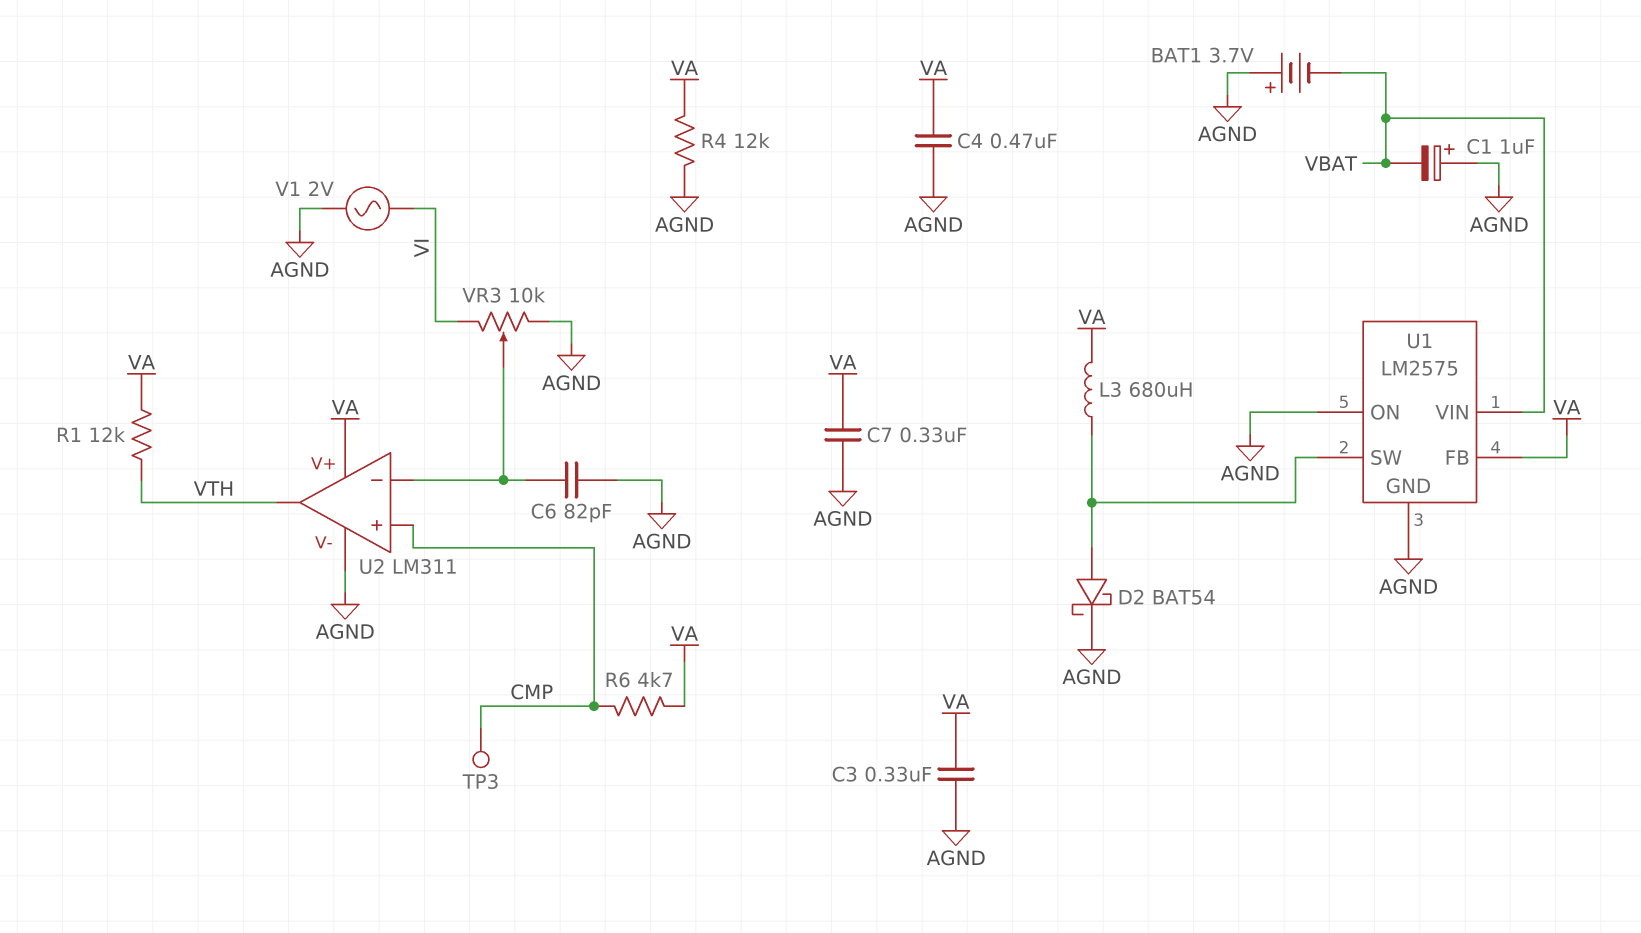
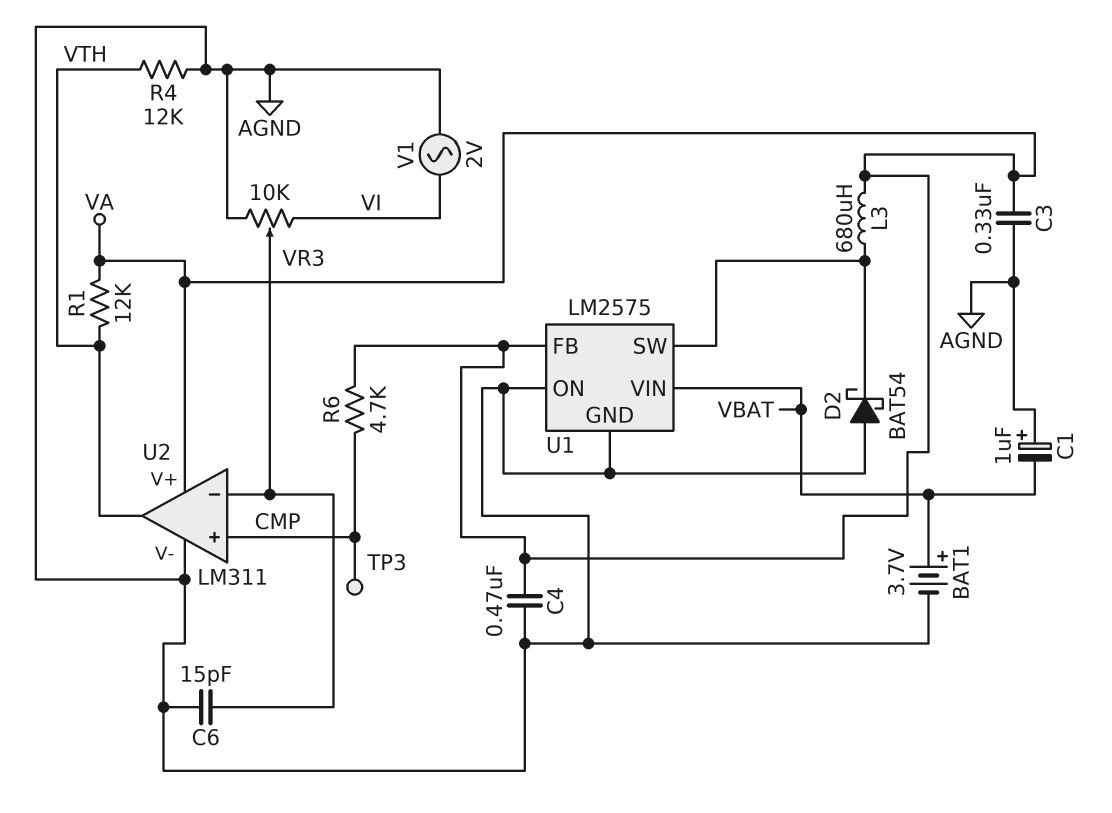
BAT1: 3.7V (plus AGND, minus VBAT) -> 3.7V (plus VBAT, minus AGND)
C6: 82pF (AGND, U2/in-) -> 15pF (AGND, U2/in-)
C7: 330nF (AGND, VA) -> none
D2: schottky BAT54 (A U1/SW, K AGND) -> schottky BAT54 (A AGND, K U1/SW)
R4: 12k (AGND, VA) -> 12k (AGND, VTH)

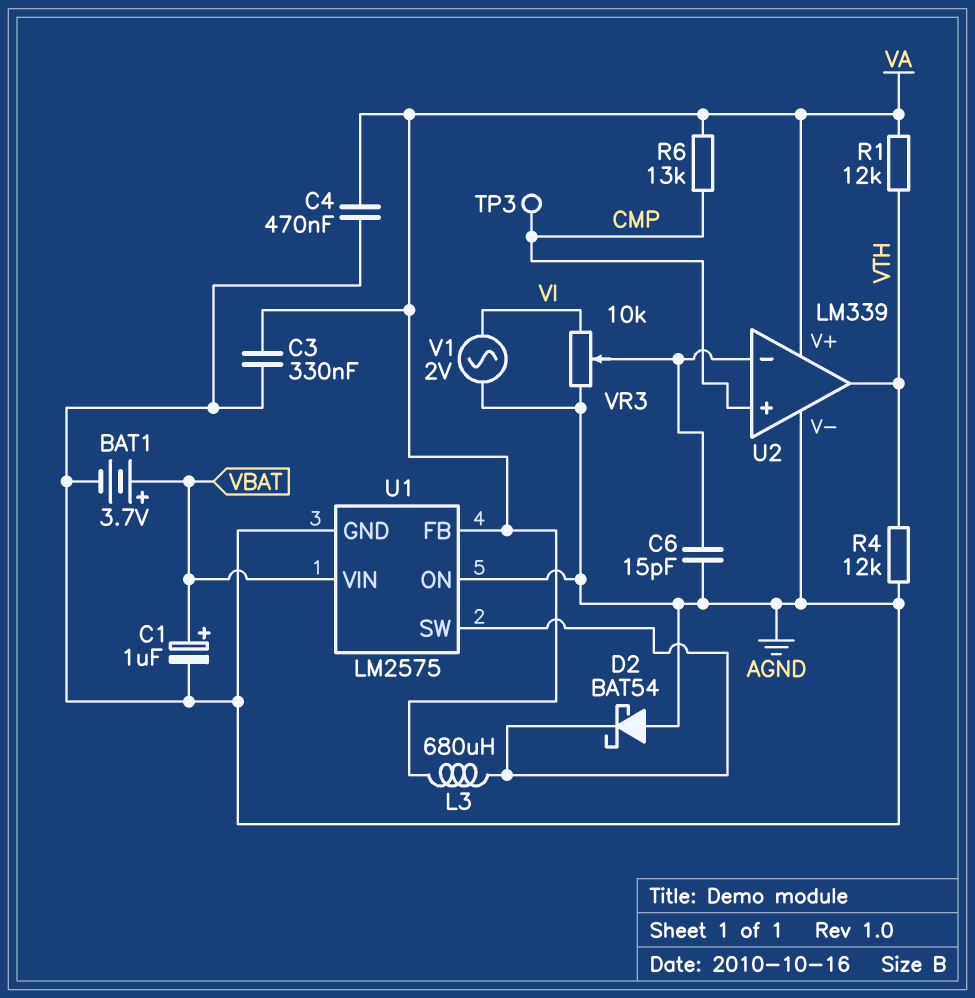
C1: 1uF (plus AGND, minus VBAT) -> 1uF (plus VBAT, minus AGND)
R6: 4.7k (CMP, VA) -> 13k (CMP, VA)
U2: LM311 -> LM339

